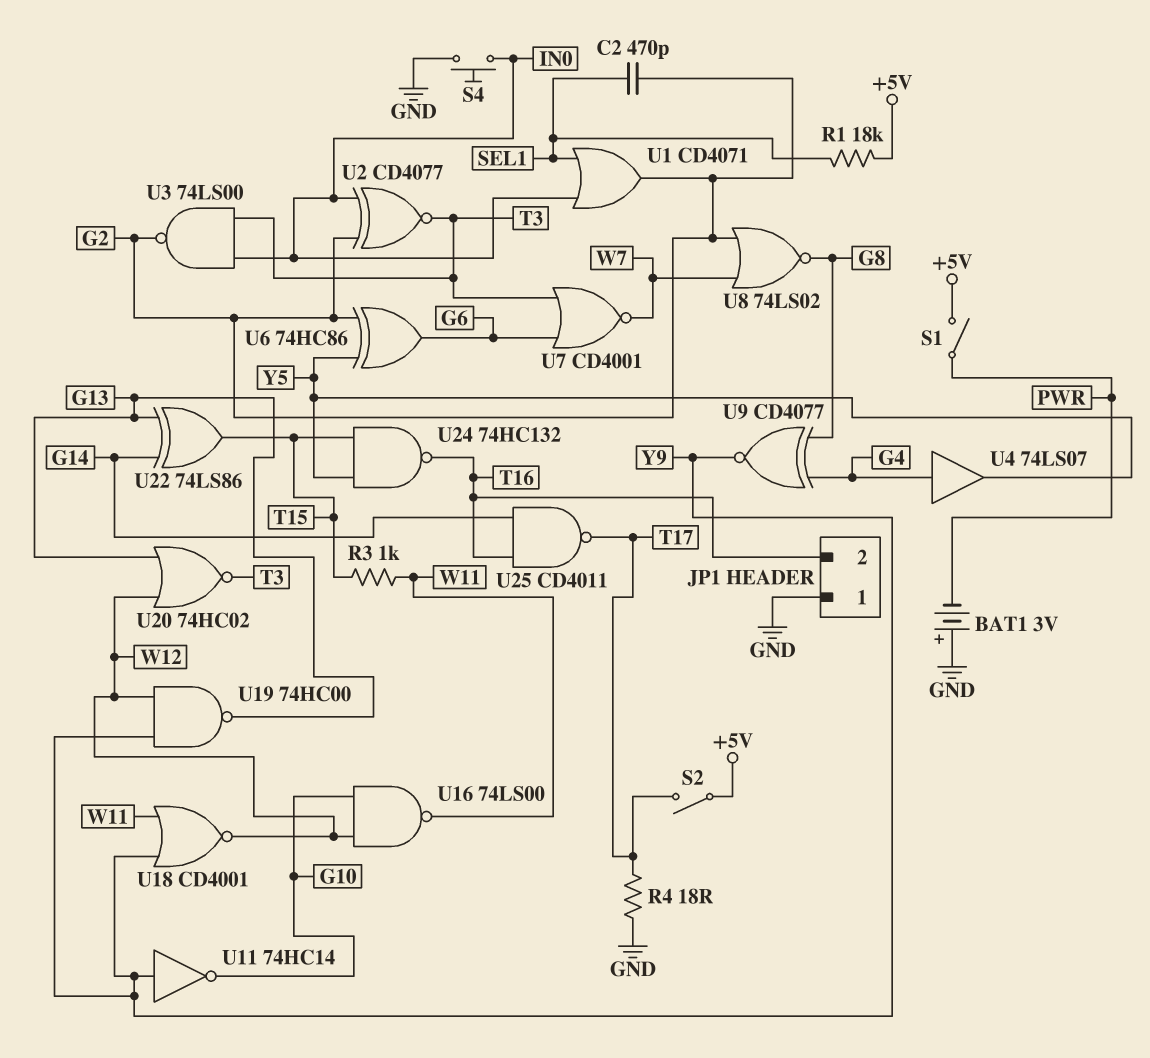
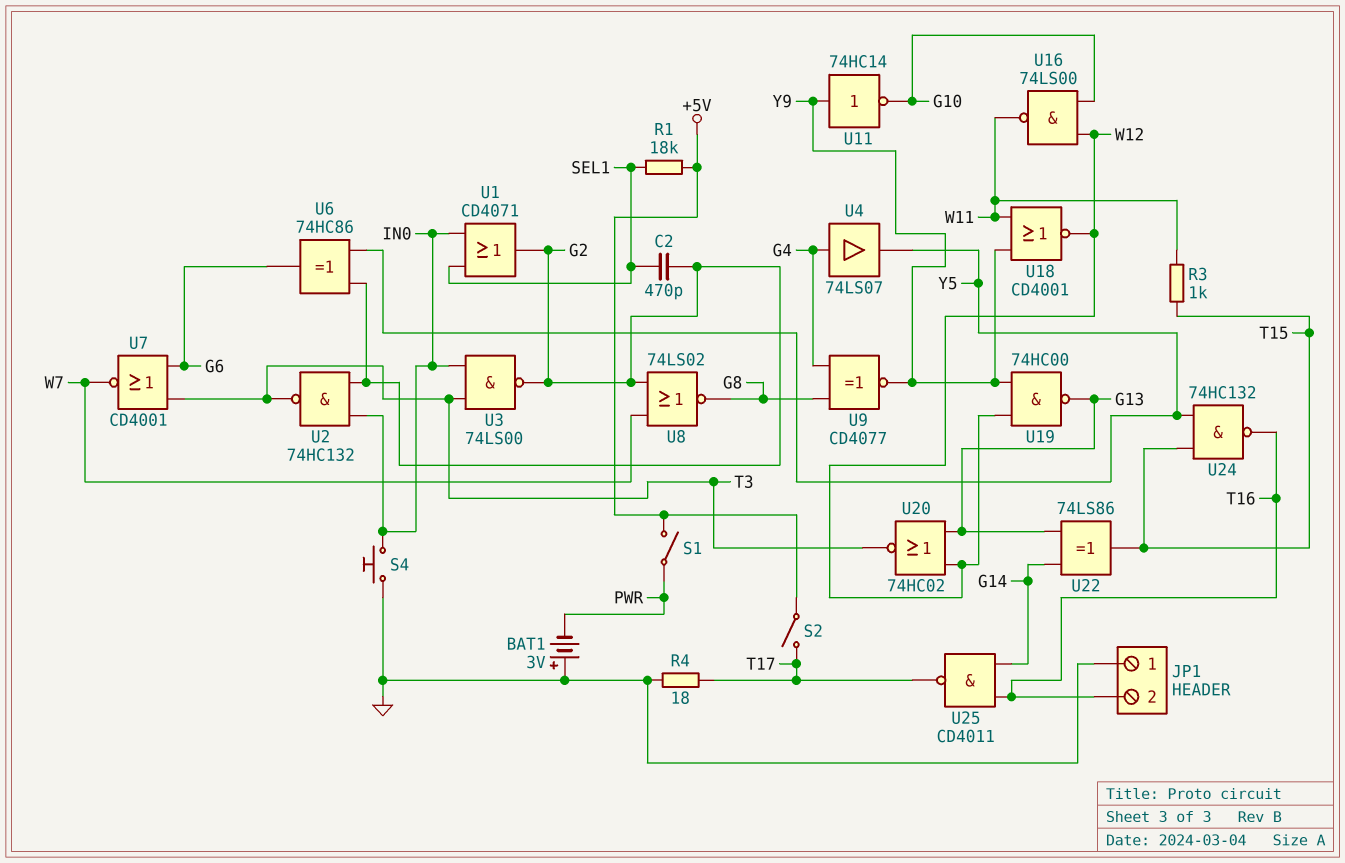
U2: XNOR CD4077 (in G2, in IN0, out T3) -> NAND 74HC132 (in G2, in IN0, out T3)

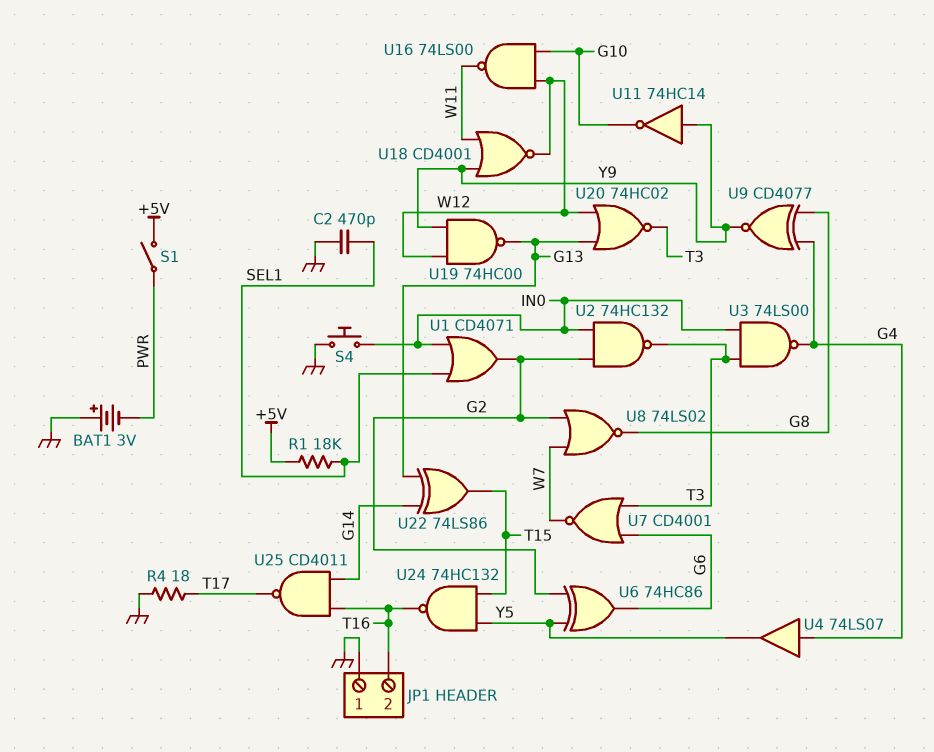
C2: 470pF (G2, SEL1) -> 470pF (GND, SEL1)
R3: 1k (T15, W11) -> none
S2: switch (+5V, T17) -> none
U3: NAND 74LS00 (in IN0, in T3, out G2) -> NAND 74LS00 (in IN0, in T3, out G4)

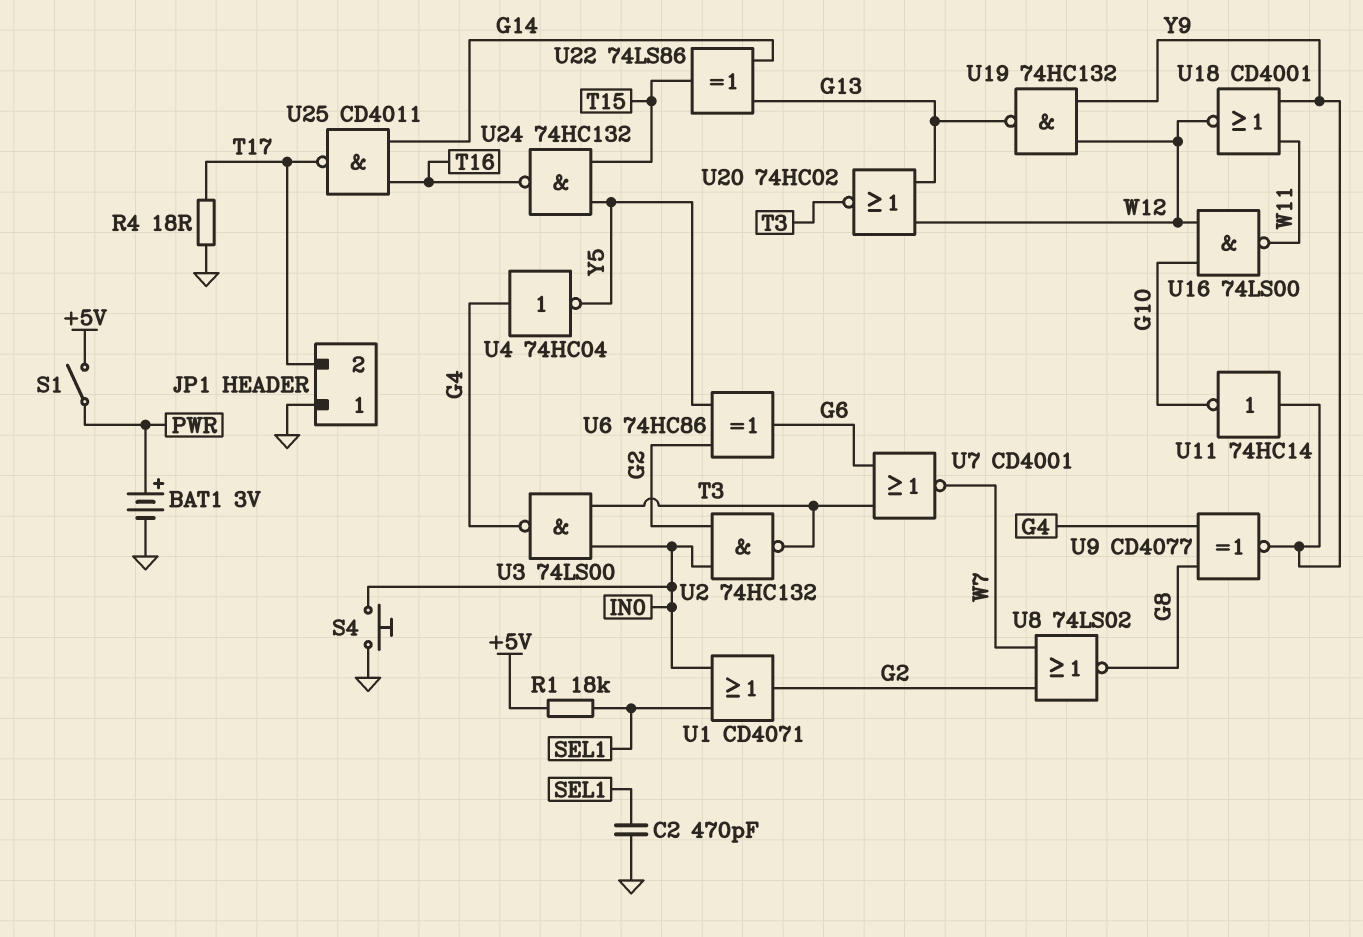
BAT1: 3V (plus GND, minus PWR) -> 3V (plus PWR, minus GND)
JP1 pin 2: T16 -> T17
U4: buffer 74LS07 (in G4, out Y5) -> NOT 74HC04 (in G4, out Y5)
U19: NAND 74HC00 (in W12, in Y9, out G13) -> NAND 74HC132 (in W12, in Y9, out G13)

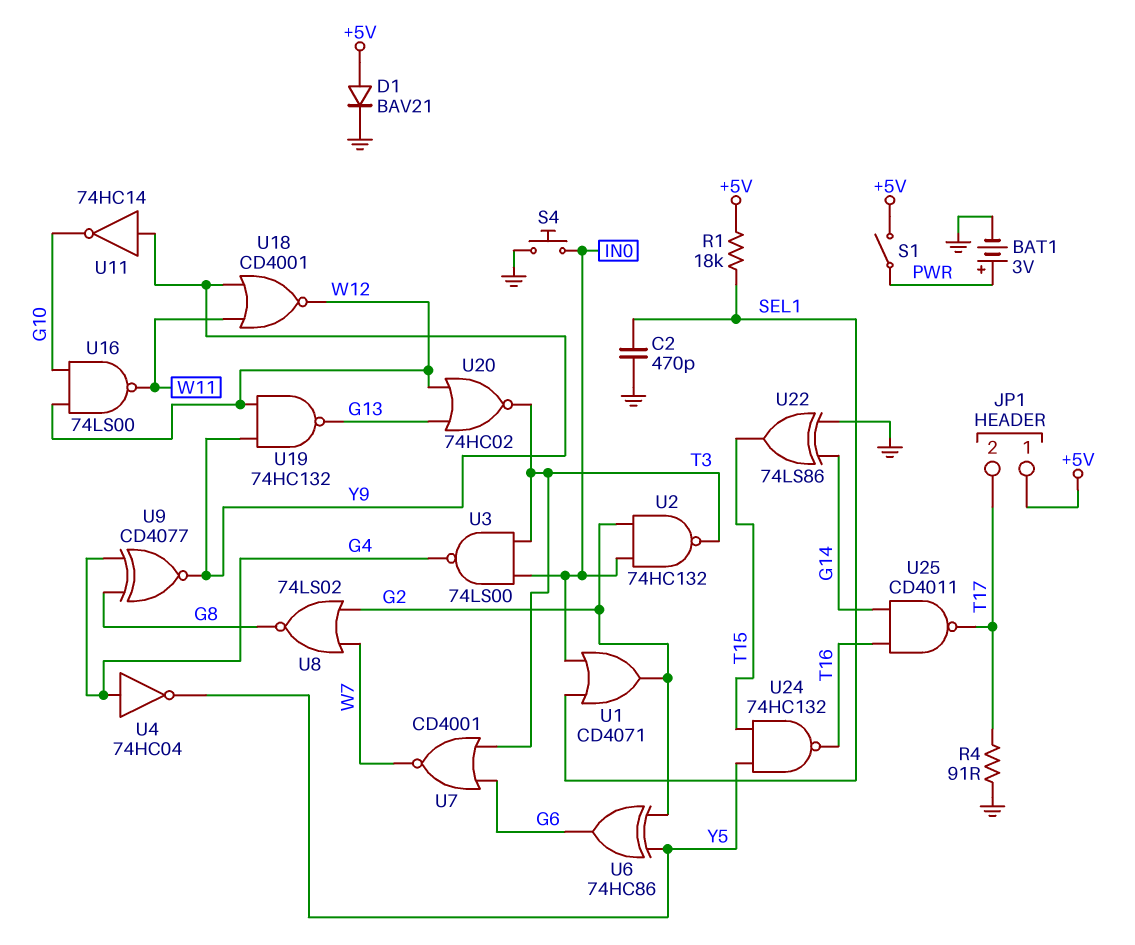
D1: none -> diode BAV21 (A +5V, K GND)
JP1 pin 1: GND -> +5V
R4: 18 (GND, T17) -> 91 (GND, T17)
U22: XOR 74LS86 (in G13, in G14, out T15) -> XOR 74LS86 (in G14, in GND, out T15)

